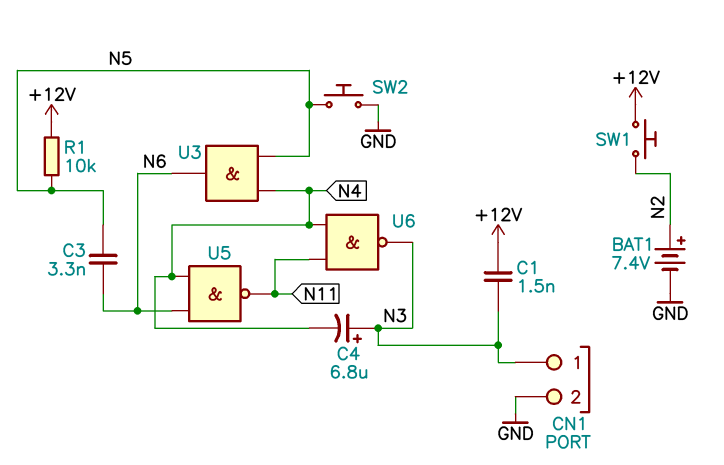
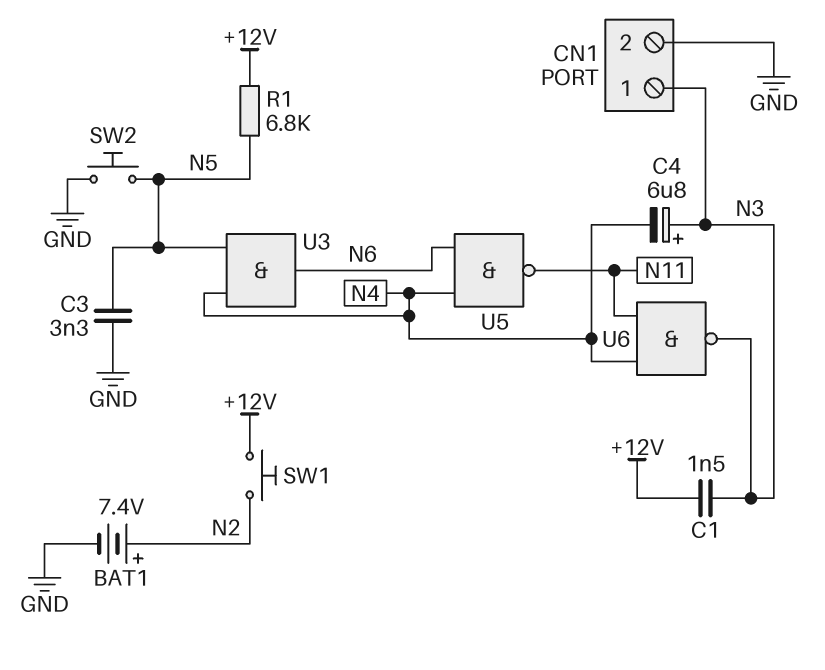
C3: 3.3nF (N5, N6) -> 3.3nF (GND, N5)
R1: 10k (+12V, N5) -> 6.8k (+12V, N5)

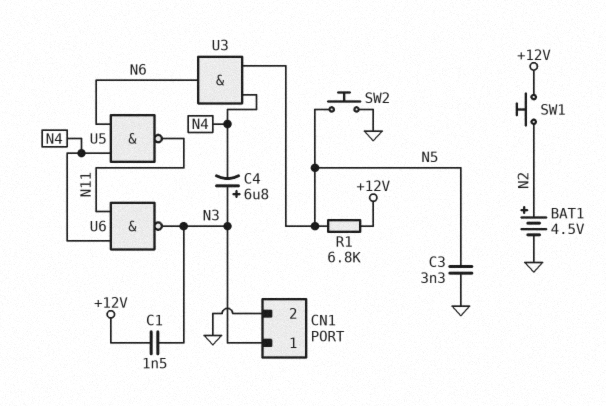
BAT1: 7.4V (plus N2, minus GND) -> 4.5V (plus N2, minus GND)

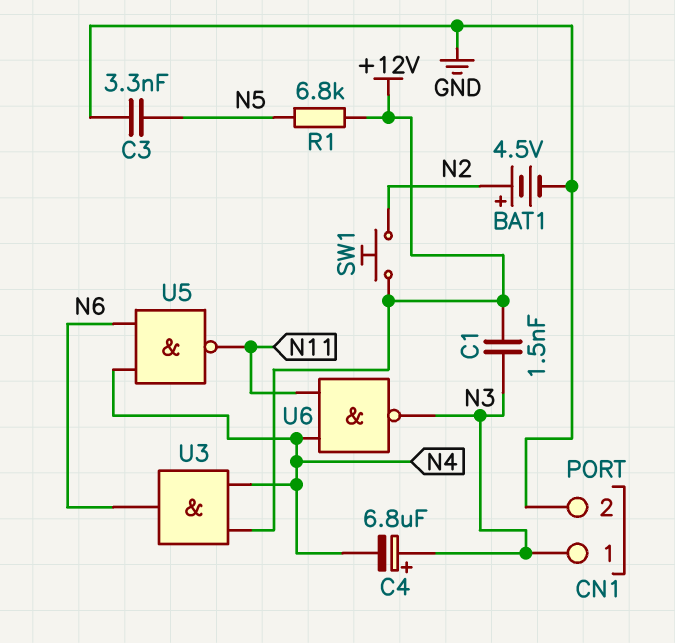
SW2: button (GND, N5) -> none
U3: AND (in N4, in N5, out N6) -> AND (in +12V, in N4, out N6)

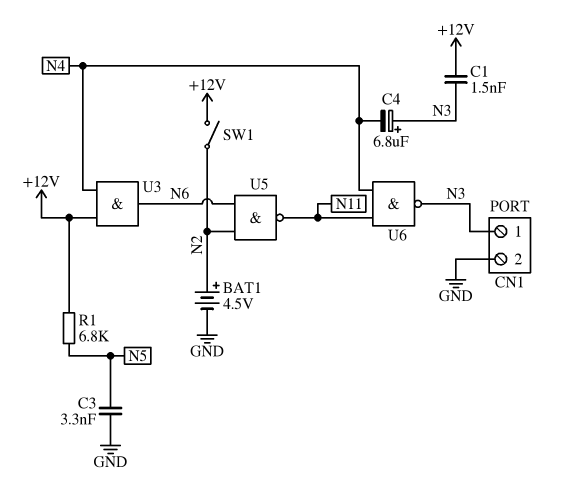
SW1: button (+12V, N2) -> switch (+12V, N2)
U5: NAND (in N4, in N6, out N11) -> NAND (in N2, in N6, out N11)

